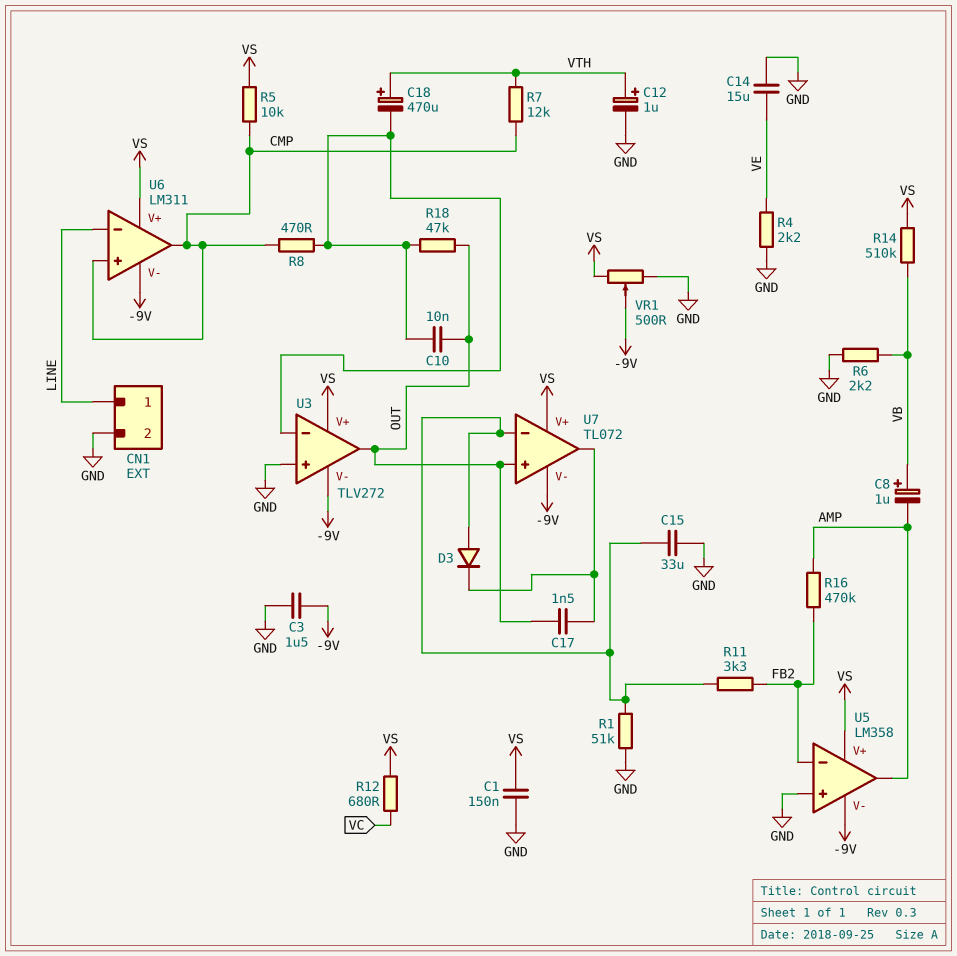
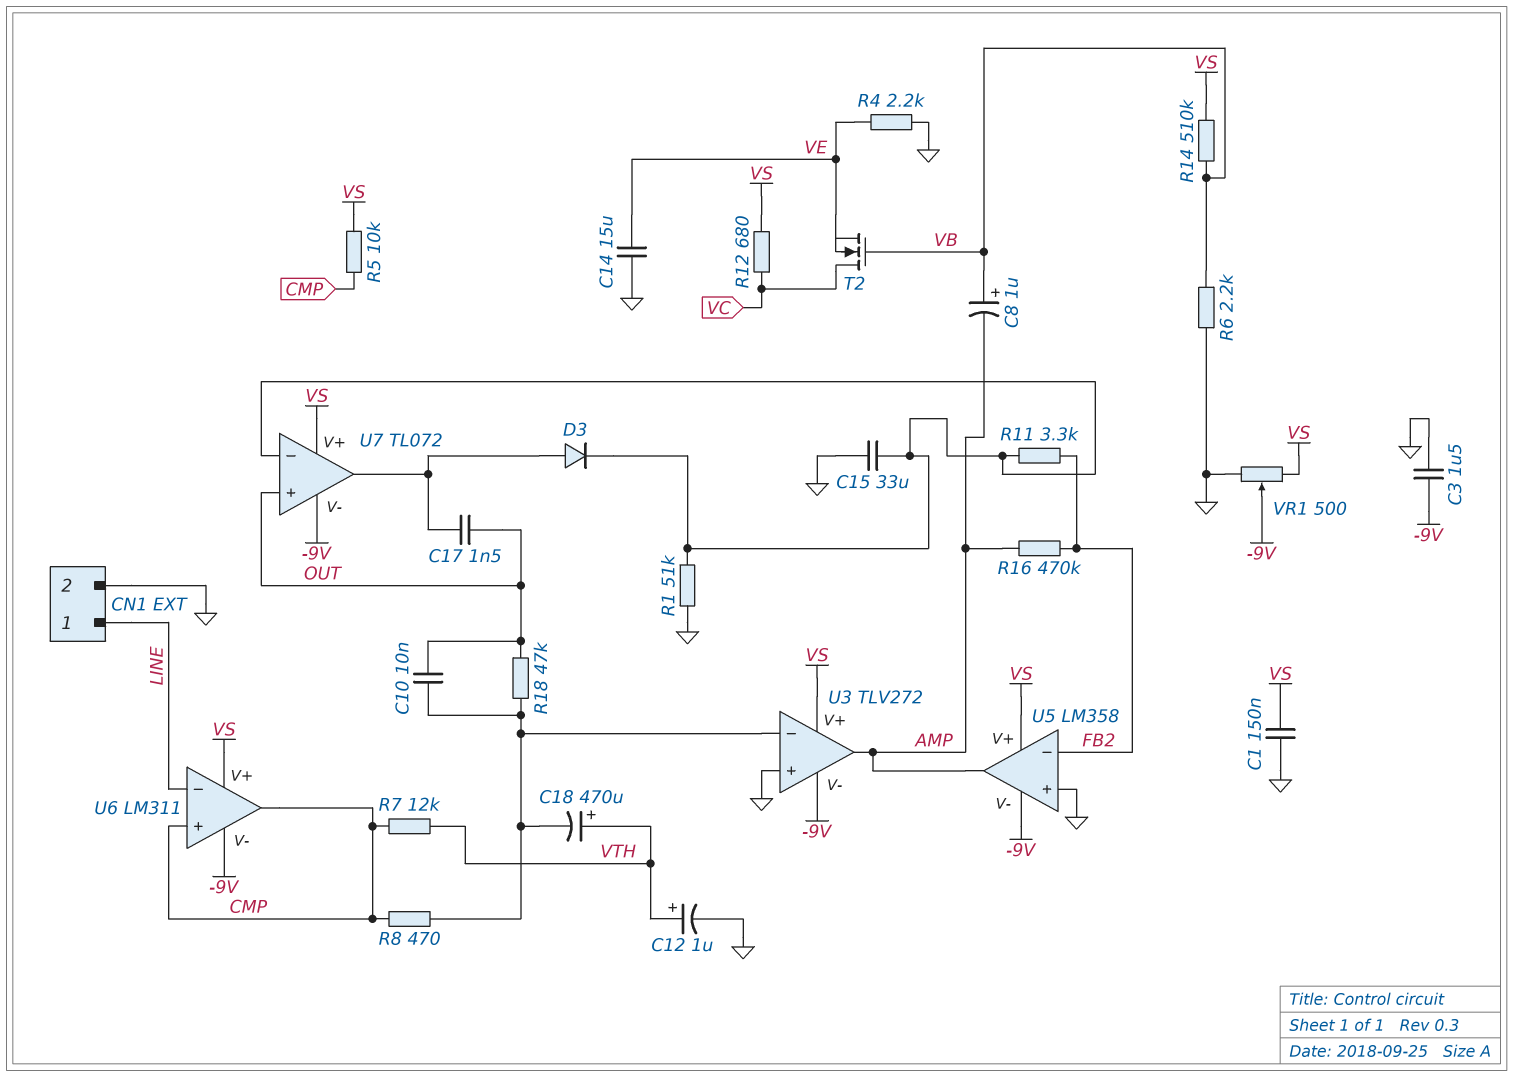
D3: diode (A U7/in-, K U7/out) -> diode (A U7/out, K U7/in-)
T2: none -> NMOS (G VB, D VC, S VE)
U3 pin out: OUT -> AMP

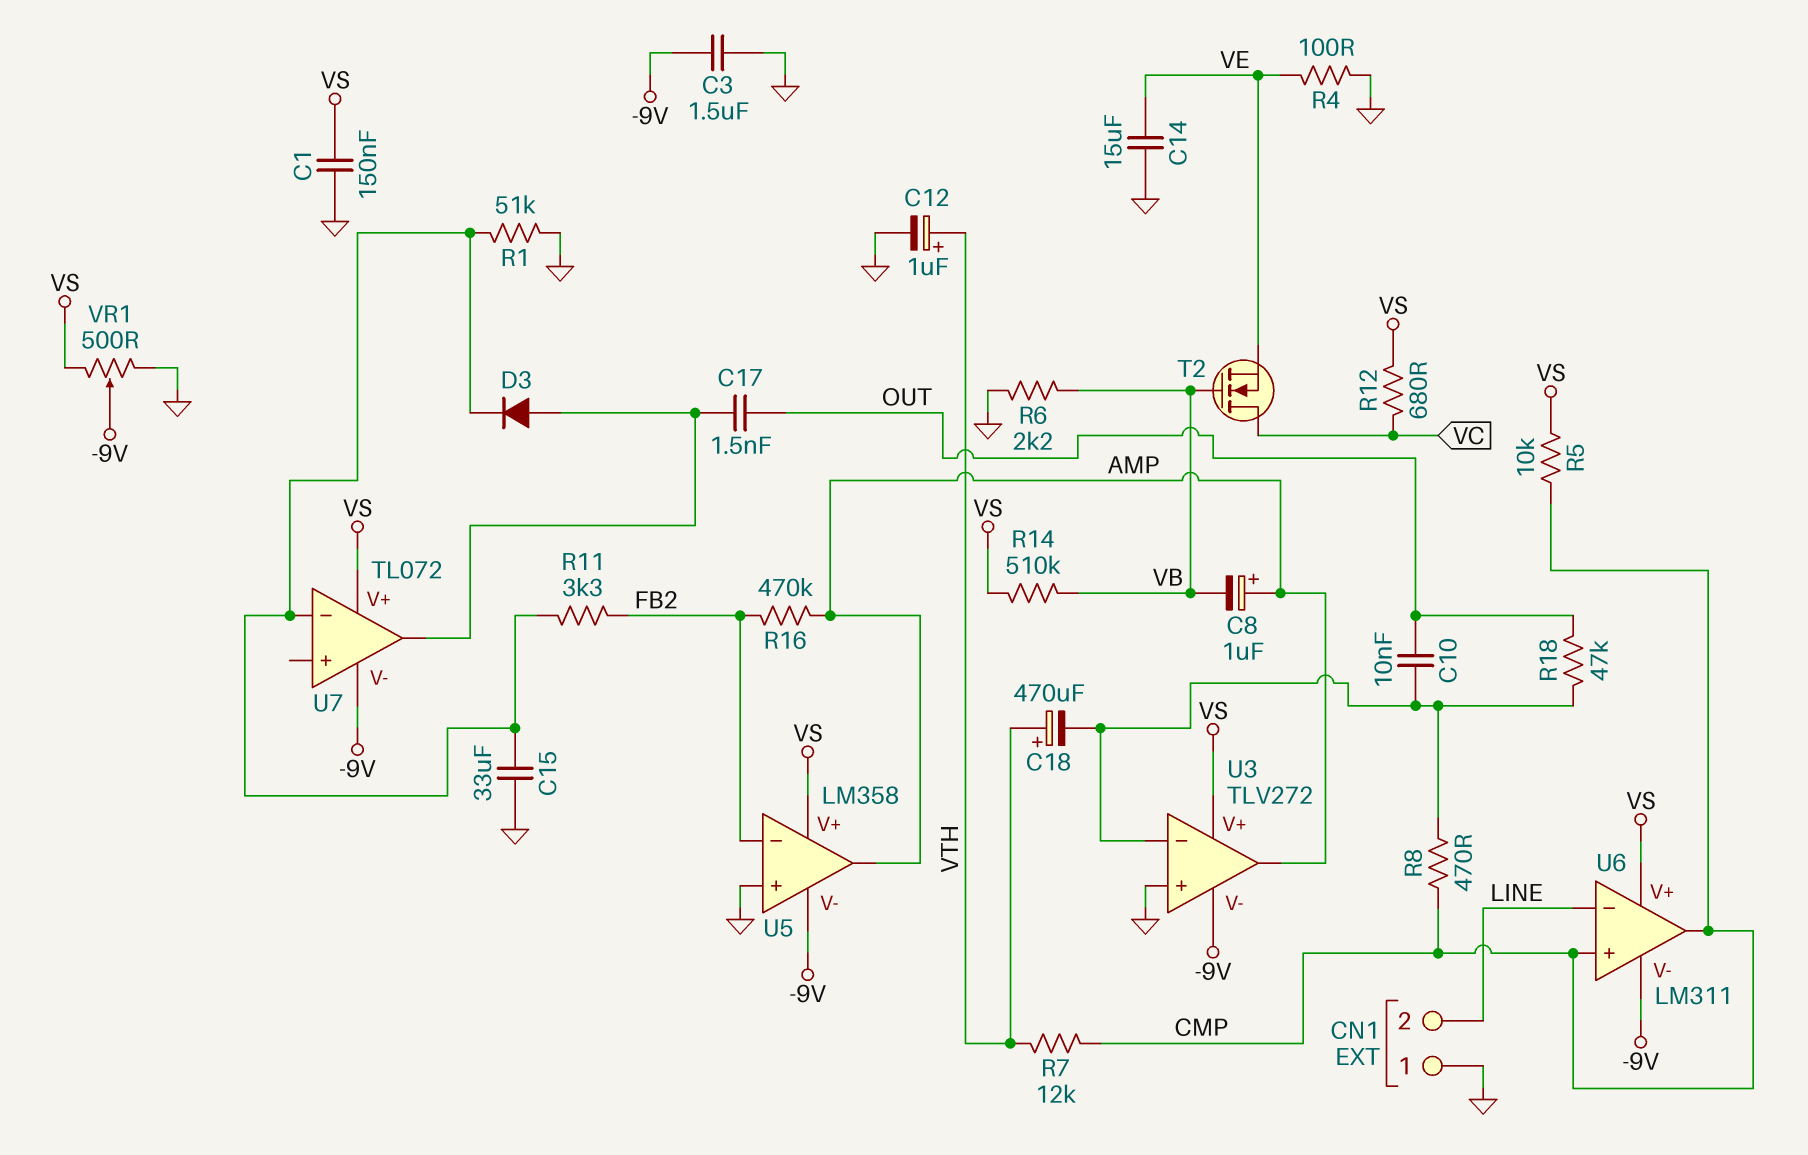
C8: 1uF (plus VB, minus AMP) -> 1uF (plus AMP, minus VB)
CN1 pin 1: LINE -> GND
CN1 pin 2: GND -> LINE
R4: 2.2k (GND, VE) -> 100 (GND, VE)
U7 pin in+: OUT -> none

